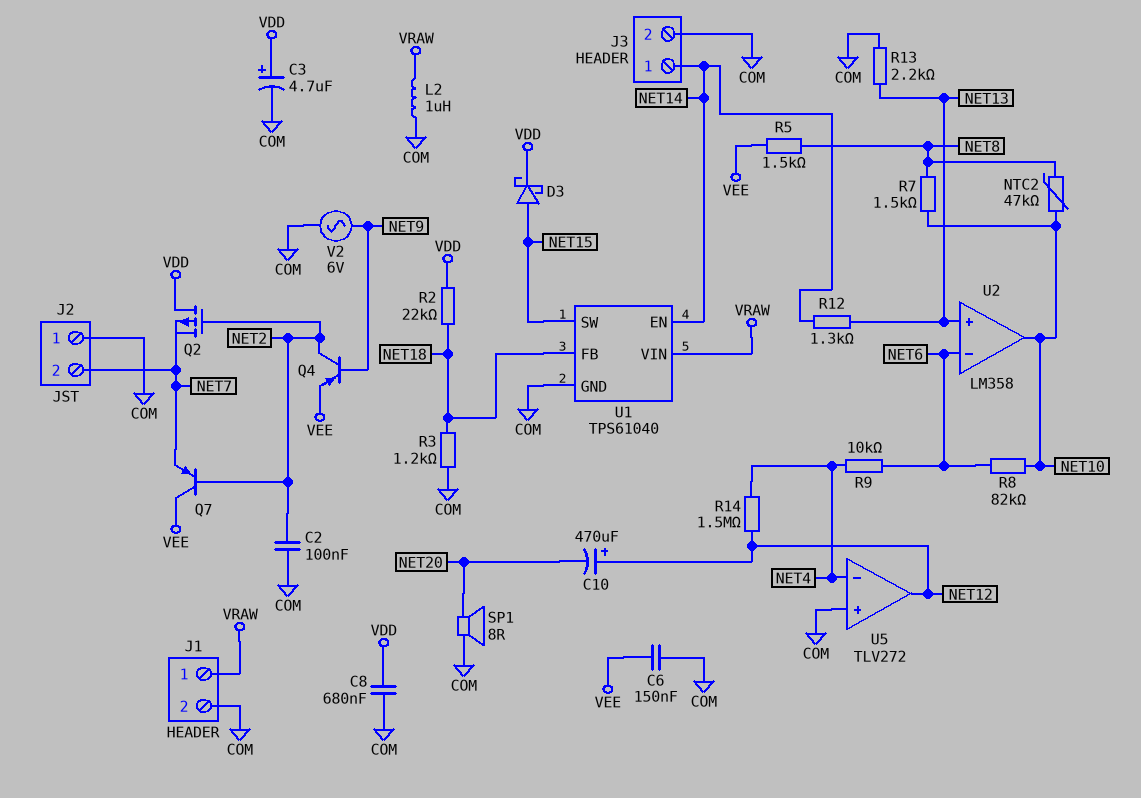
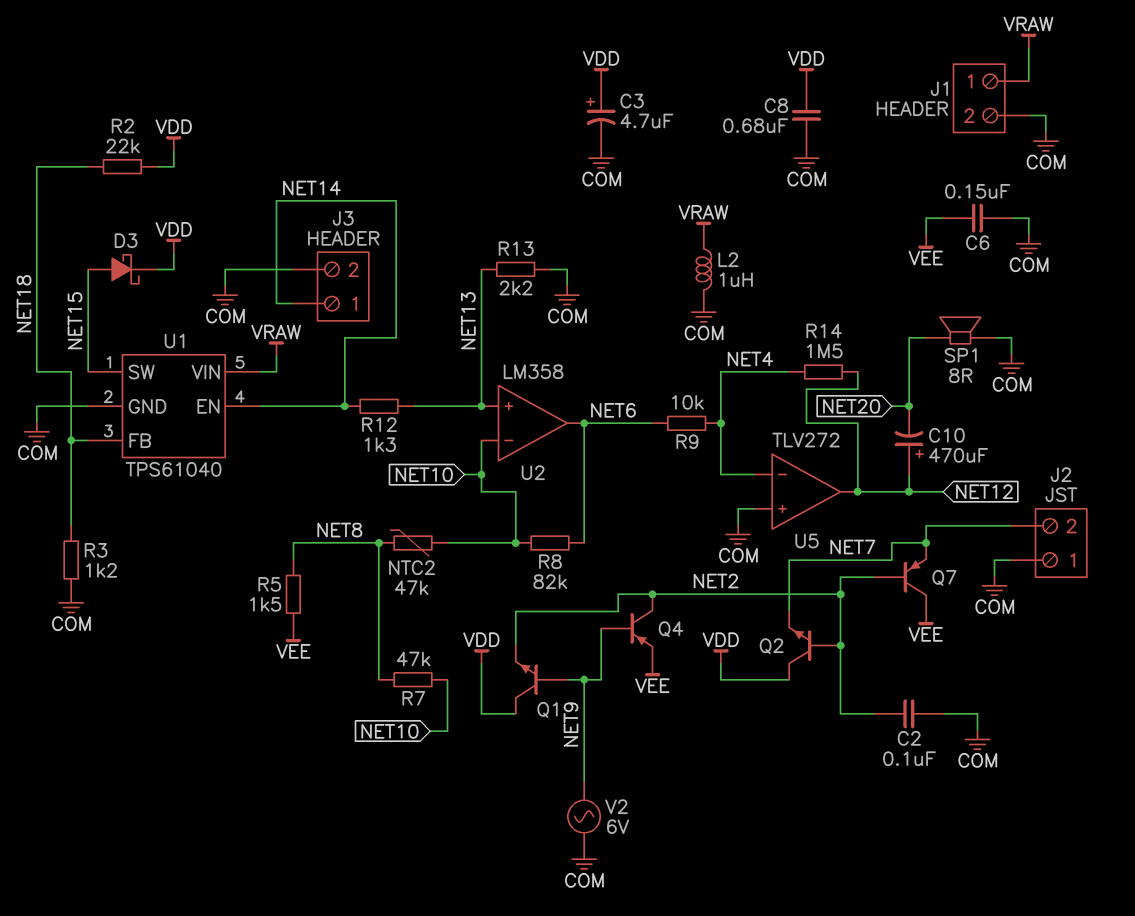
Q1: none -> NPN (B NET9, C VDD, E NET2)
Q2: PMOS (G NET2, D VDD, S NET7) -> NPN (B NET2, C VDD, E NET7)
R7: 1.5k (NET8, NET10) -> 47k (NET8, NET10)
U2 pin in-: NET6 -> NET10
U2 pin out: NET10 -> NET6

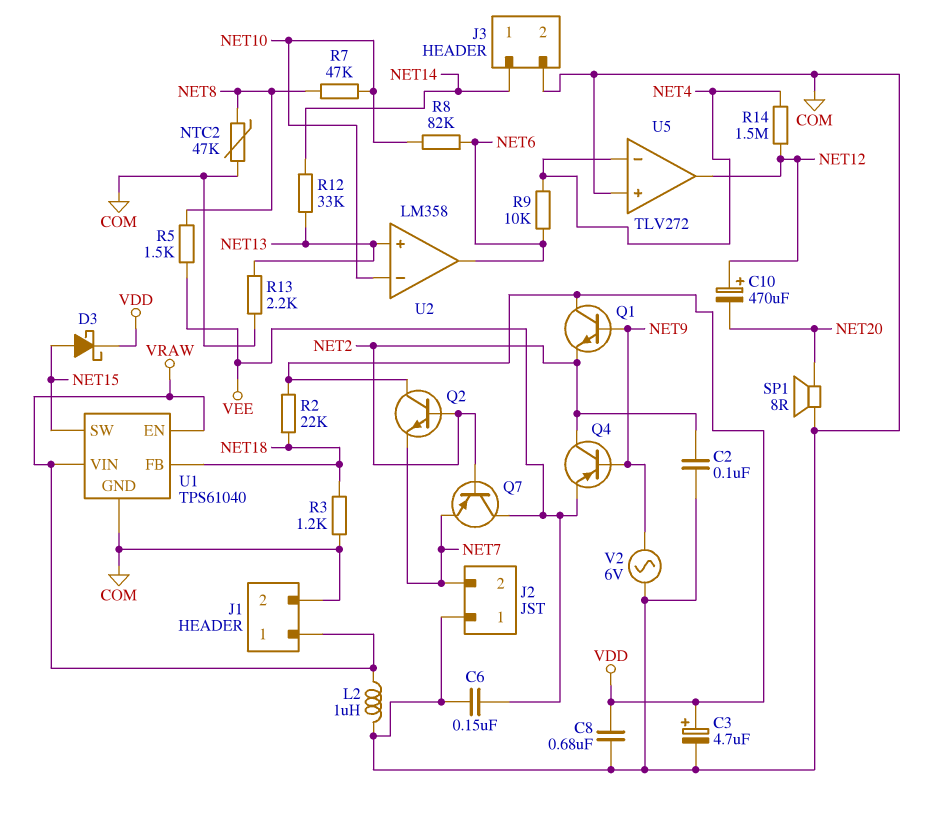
NTC2: 47k (NET8, NET10) -> 47k (COM, NET8)
R12: 1.3k (NET13, NET14) -> 33k (NET13, NET14)
U1 pin EN: NET14 -> VRAW

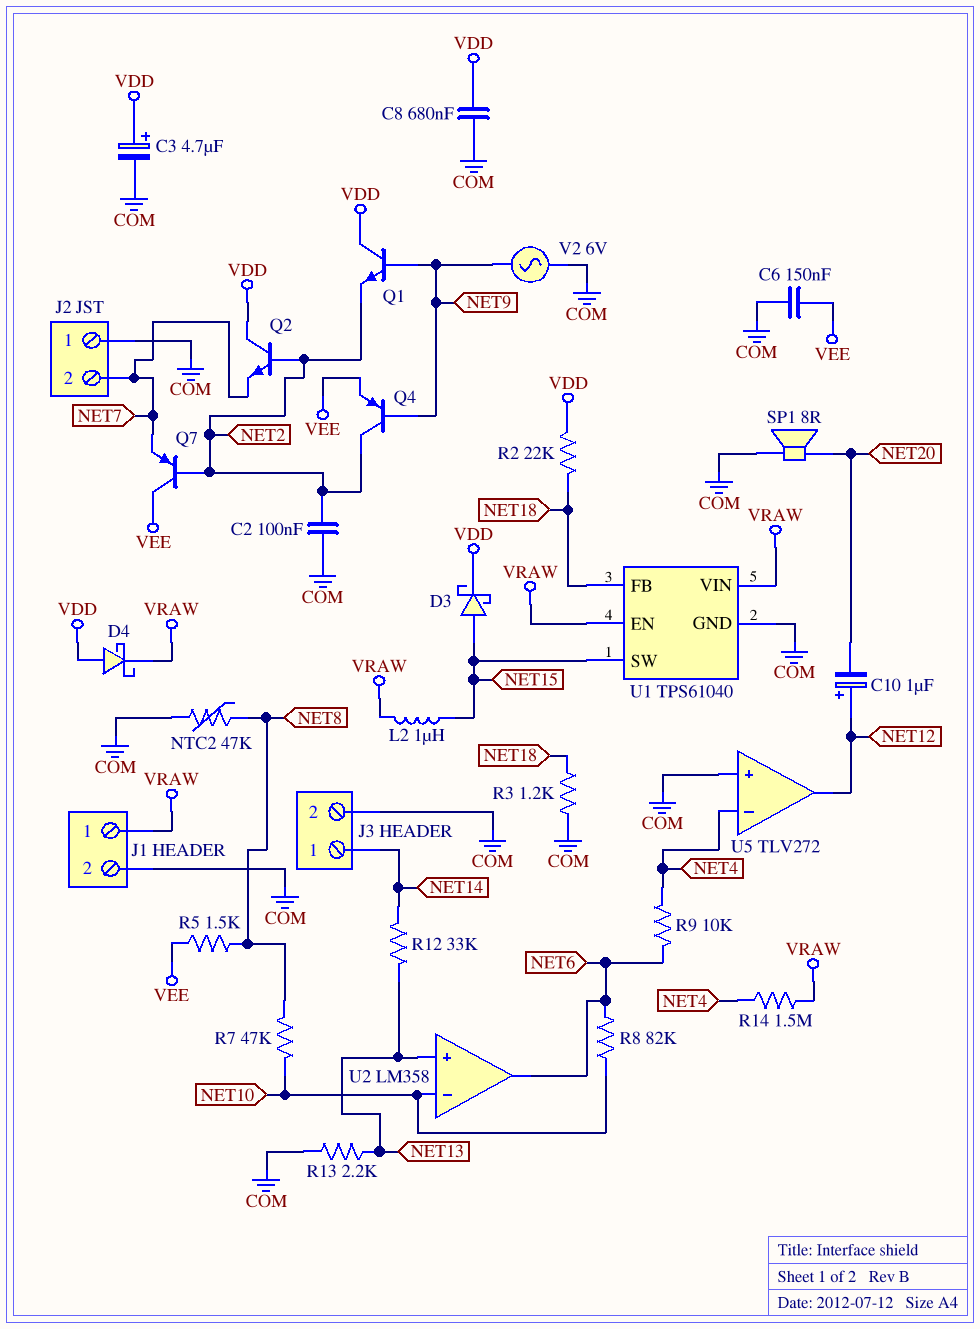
C10: 470uF (plus NET12, minus NET20) -> 1uF (plus NET12, minus NET20)
D4: none -> schottky (A VDD, K VRAW)
L2: 1uH (COM, VRAW) -> 1uH (NET15, VRAW)
R14: 1.5M (NET4, NET12) -> 1.5M (NET4, VRAW)

